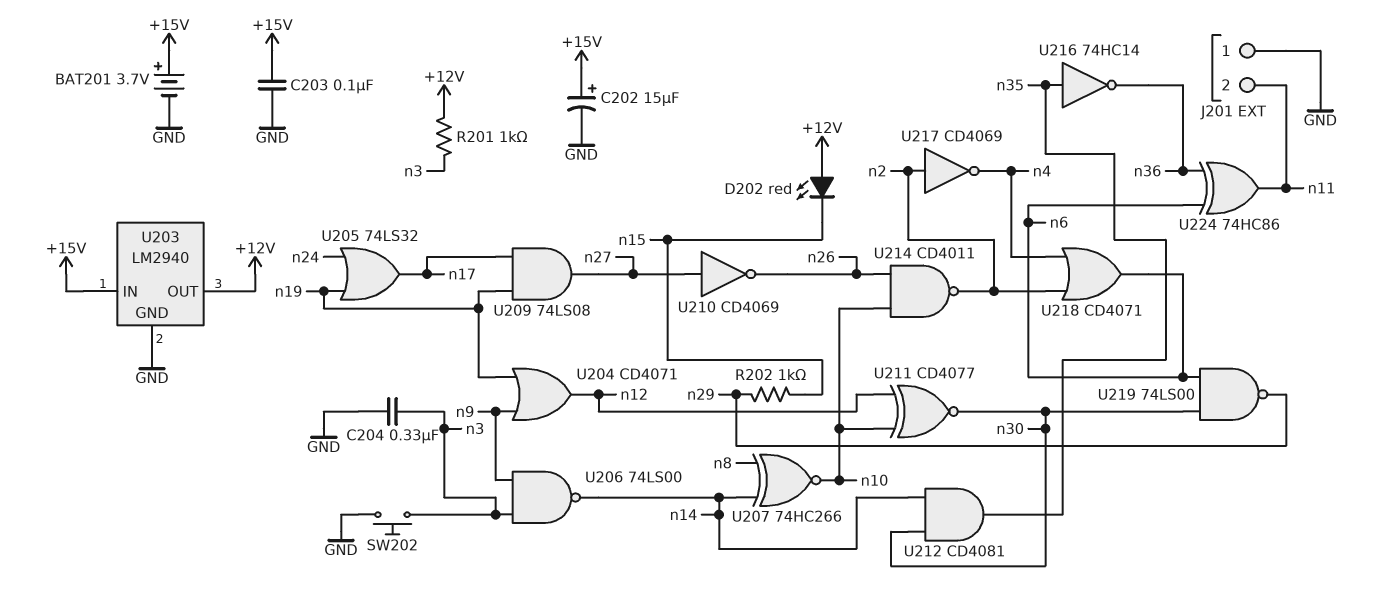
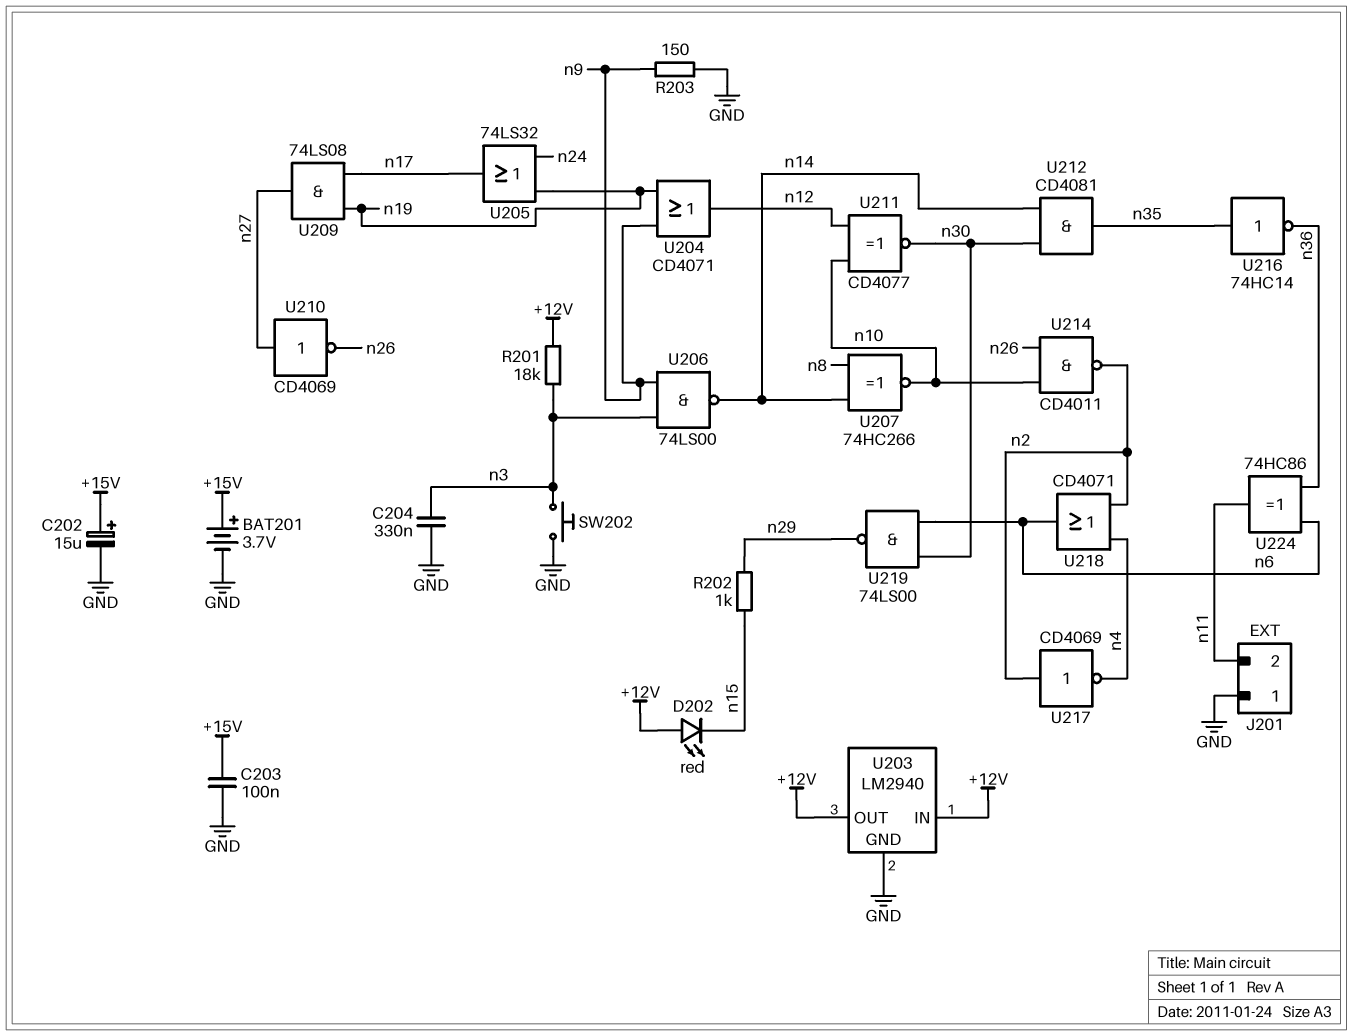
R201: 1k (+12V, n3) -> 18k (+12V, n3)
R203: none -> 150 (GND, n9)
U203 pin IN: +15V -> +12V

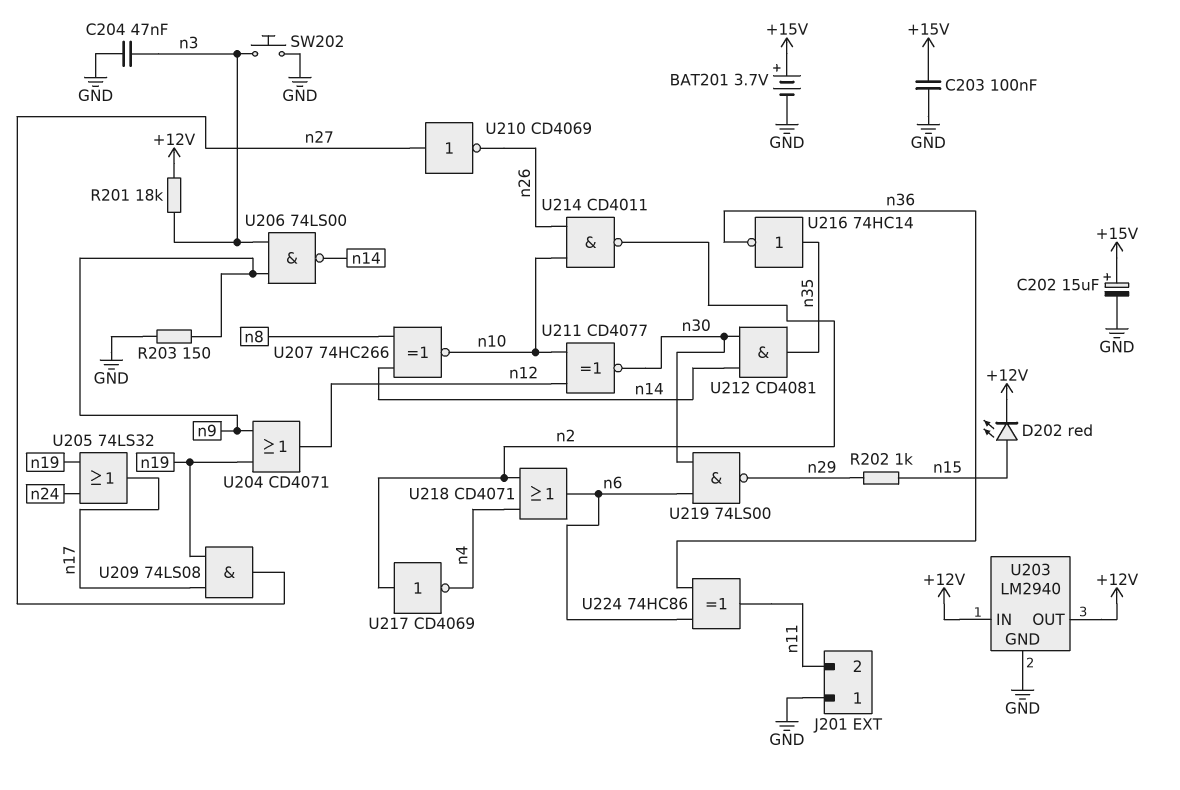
C204: 330nF (GND, n3) -> 47nF (GND, n3)
D202: LED red (A +12V, K n15) -> LED red (A n15, K +12V)

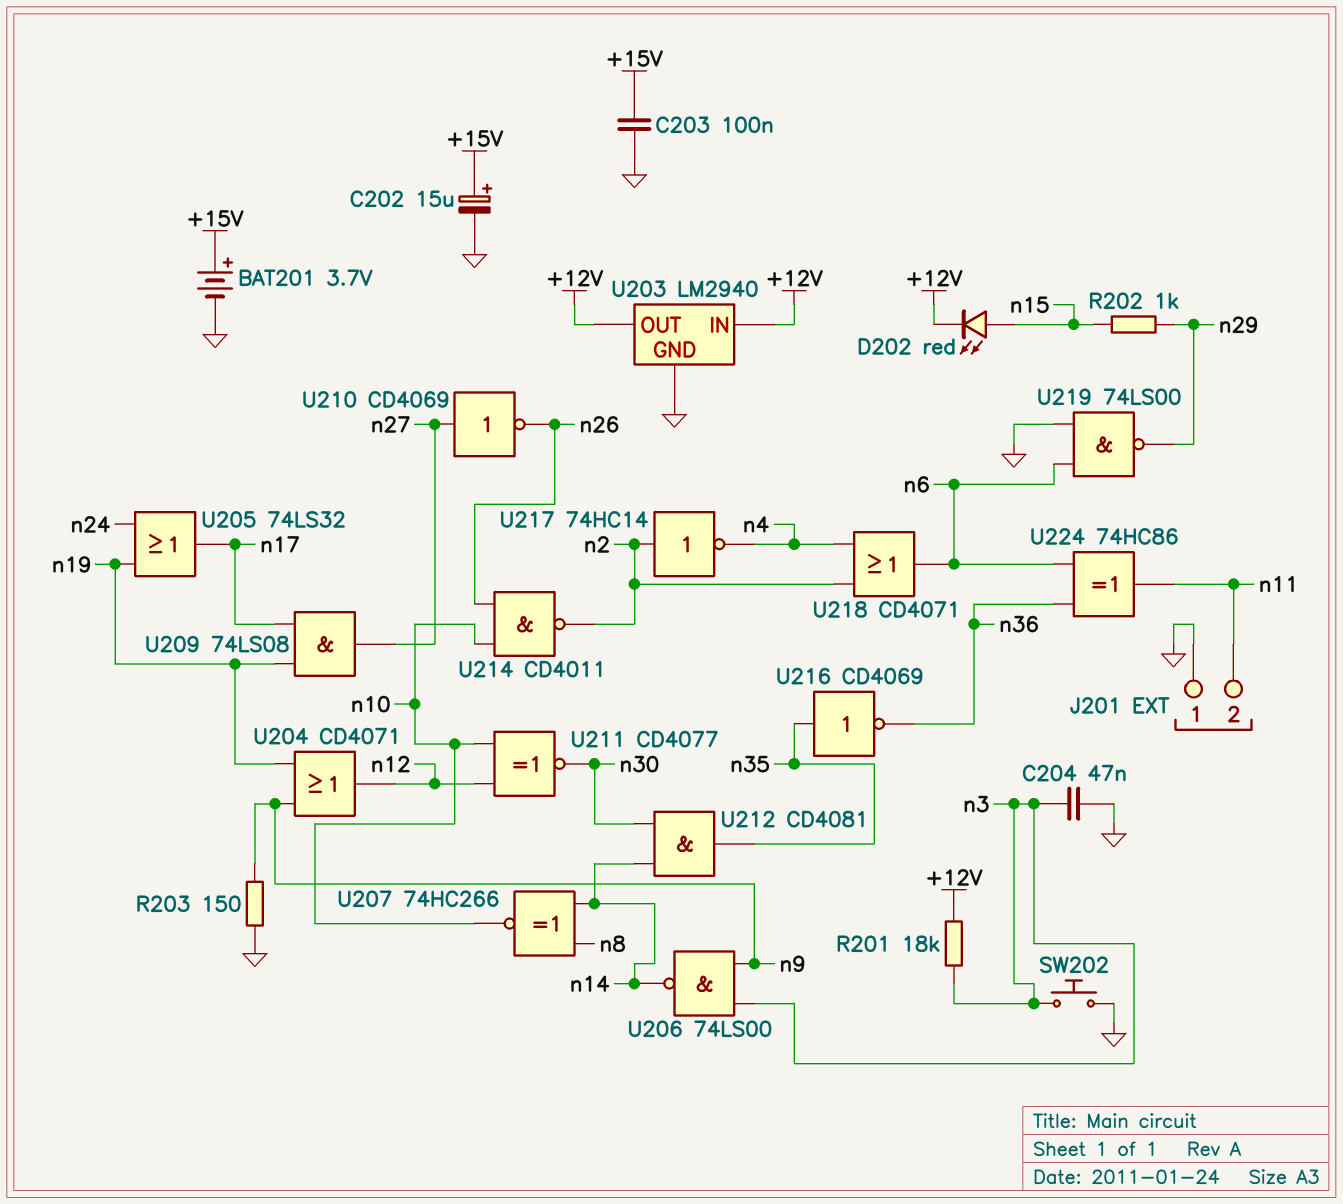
U216: NOT 74HC14 (in n35, out n36) -> NOT CD4069 (in n35, out n36)
U217: NOT CD4069 (in n2, out n4) -> NOT 74HC14 (in n2, out n4)
U219: NAND 74LS00 (in n6, in n30, out n29) -> NAND 74LS00 (in GND, in n6, out n29)

